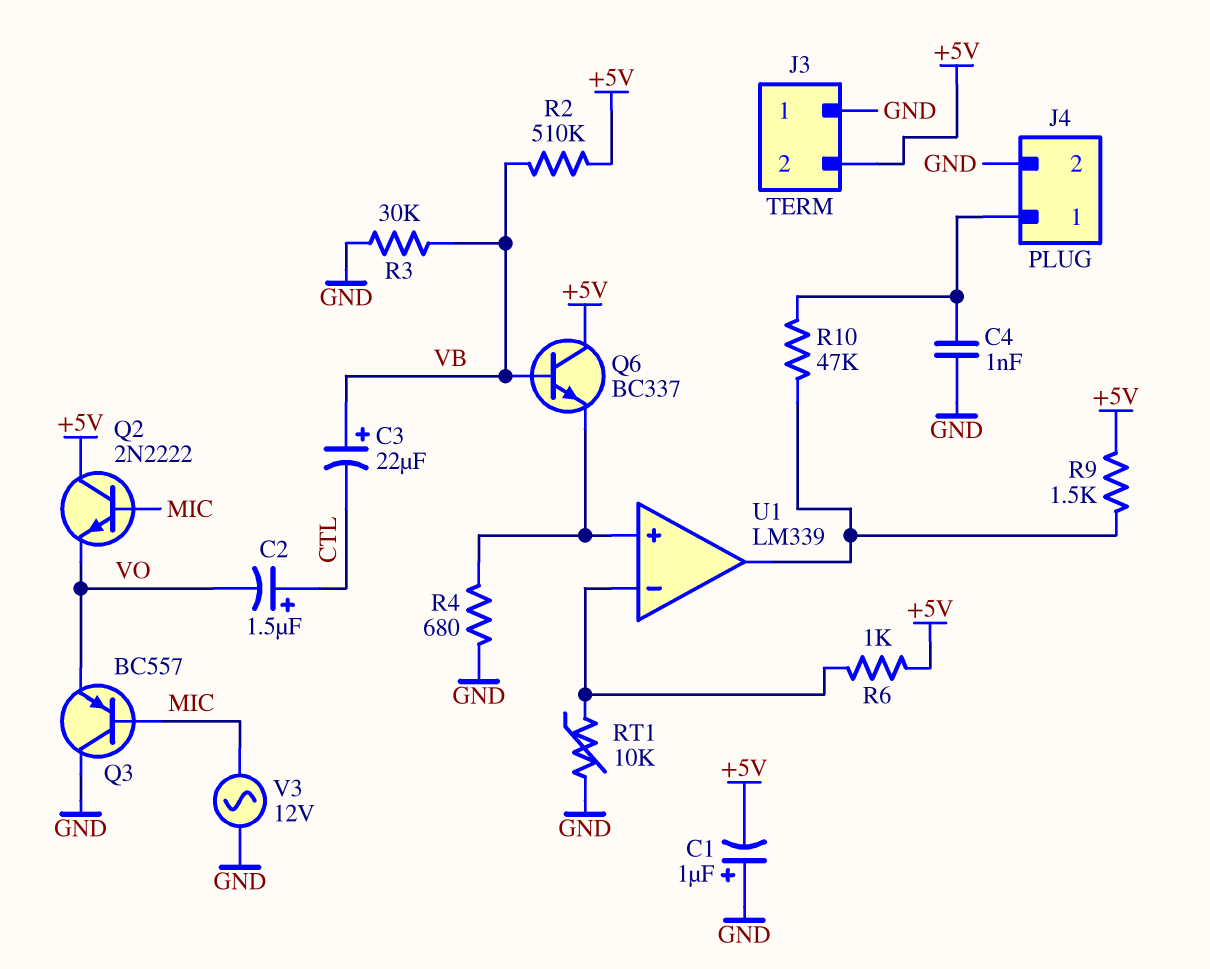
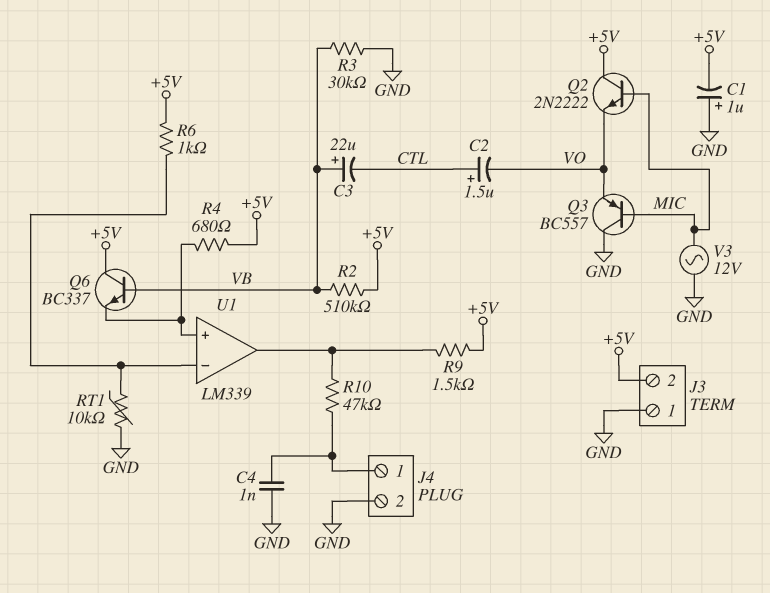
R4: 680 (GND, U1/in+) -> 680 (+5V, U1/in+)

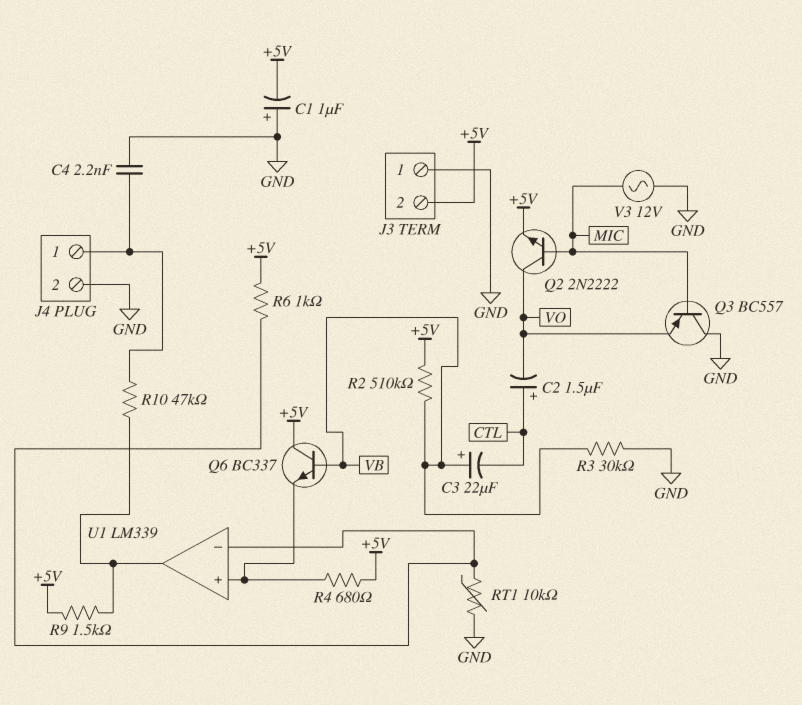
C4: 1nF (GND, J4/1) -> 2.2nF (GND, J4/1)
Q2: NPN 2N2222 (B MIC, C +5V, E VO) -> NPN 2N2222 (B MIC, C VO, E +5V)

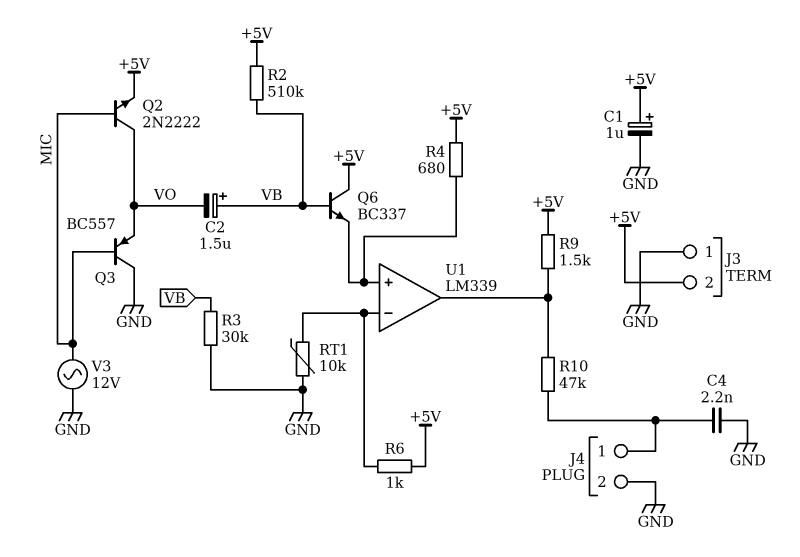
C1: 1uF (plus GND, minus +5V) -> 1uF (plus +5V, minus GND)
C2: 1.5uF (plus CTL, minus VO) -> 1.5uF (plus VB, minus VO)
C3: 22uF (plus VB, minus CTL) -> none

